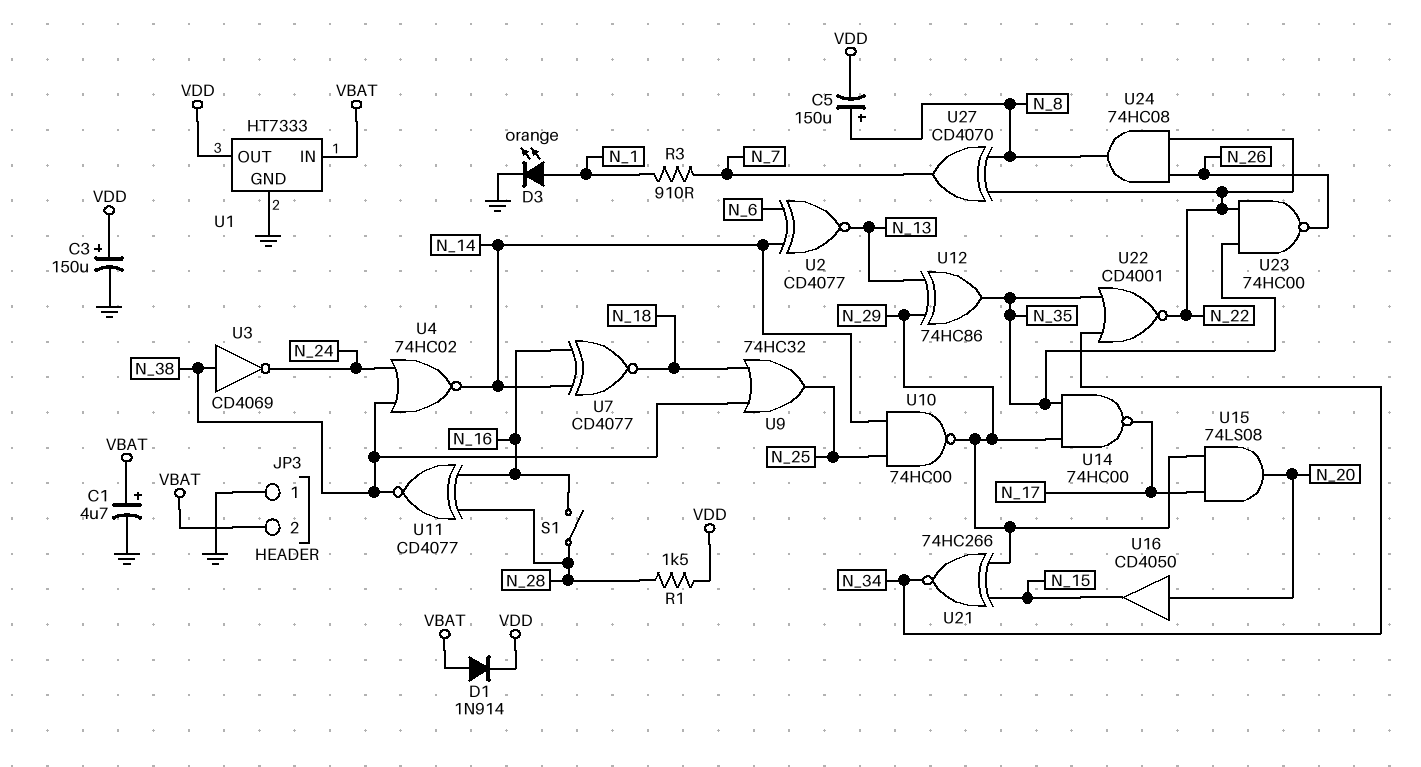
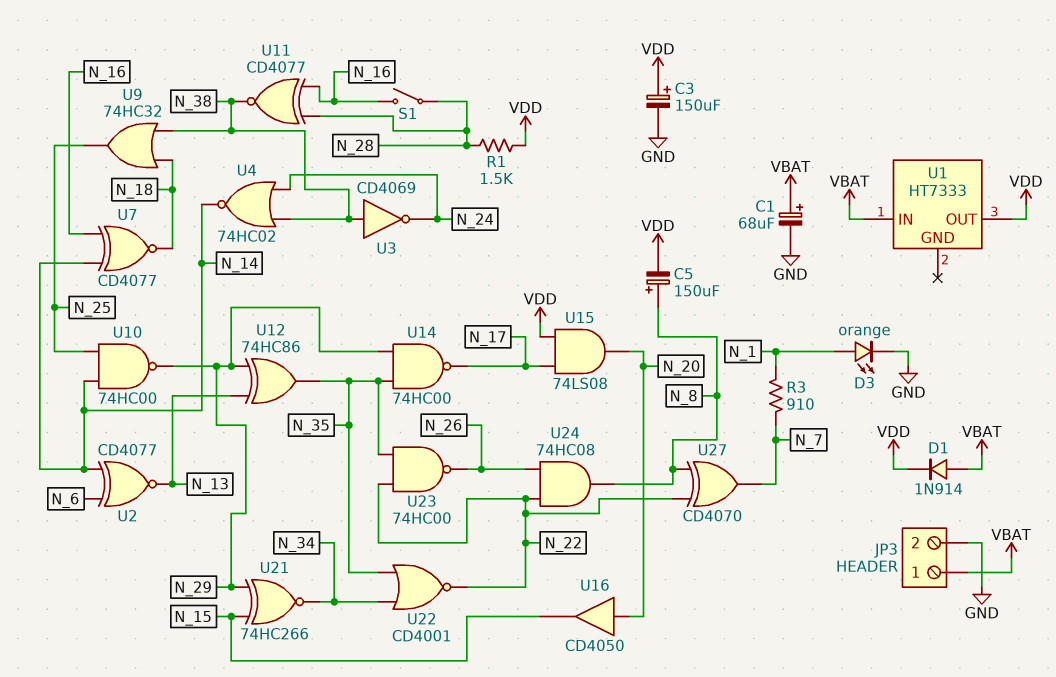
C1: 4.7uF (plus VBAT, minus GND) -> 68uF (plus VBAT, minus GND)
JP3 pin 1: GND -> VBAT
JP3 pin 2: VBAT -> GND
U1 pin GND: GND -> none
U15: AND 74LS08 (in N_17, in N_29, out N_20) -> AND 74LS08 (in N_17, in VDD, out N_20)

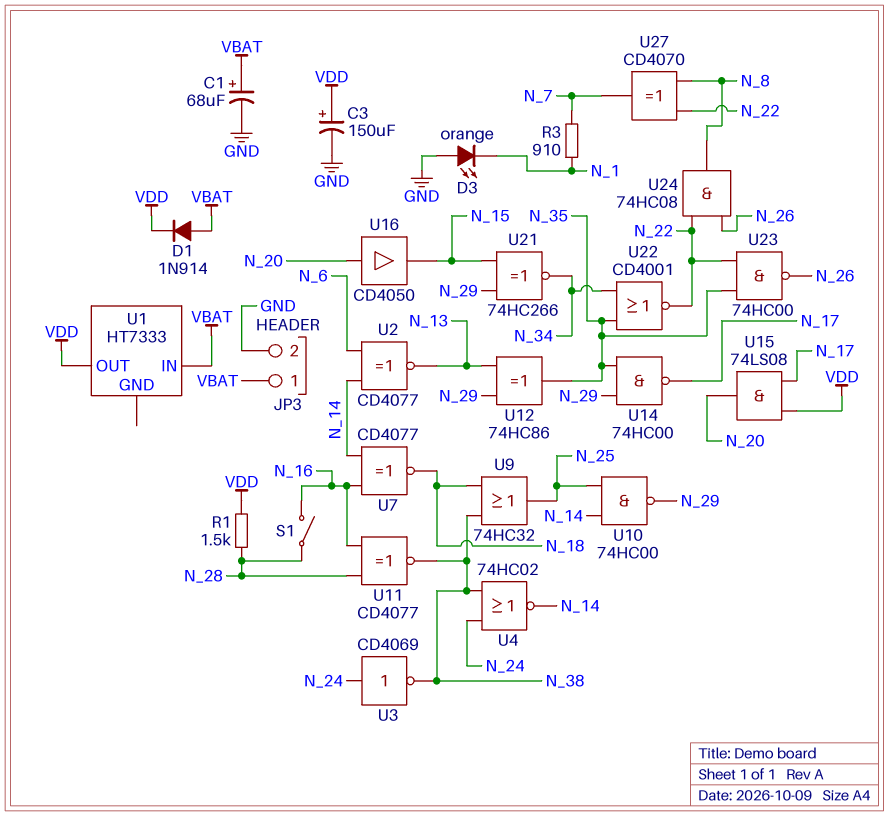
C5: 150uF (plus N_8, minus VDD) -> none
D3: LED orange (A N_1, K GND) -> LED orange (A GND, K N_1)
U3: NOT CD4069 (in N_38, out N_24) -> NOT CD4069 (in N_24, out N_38)

